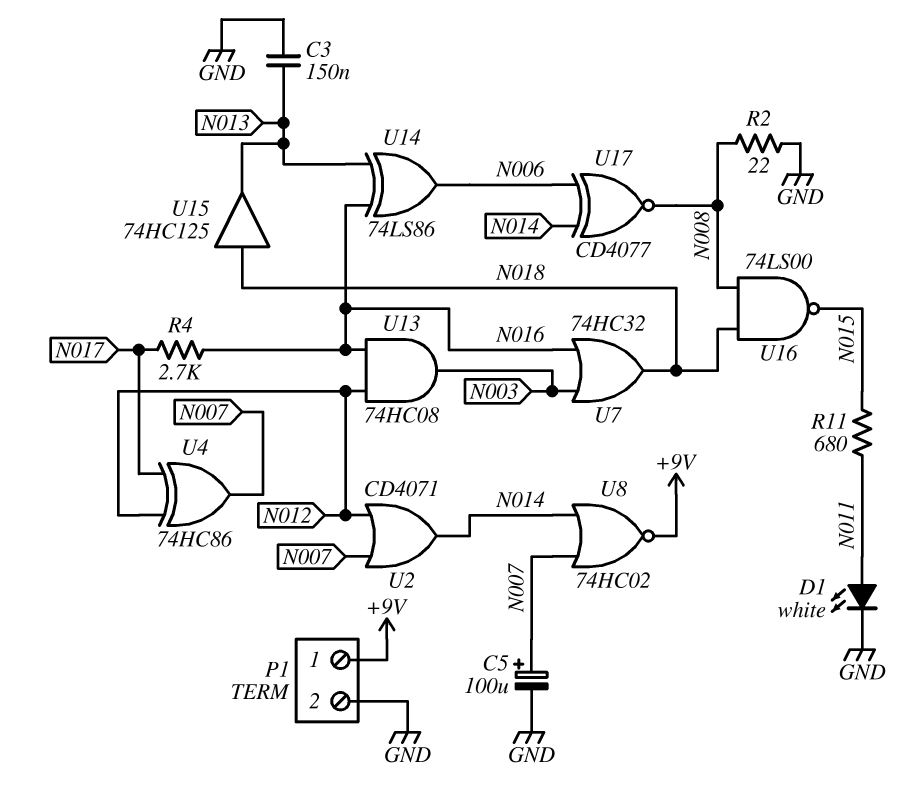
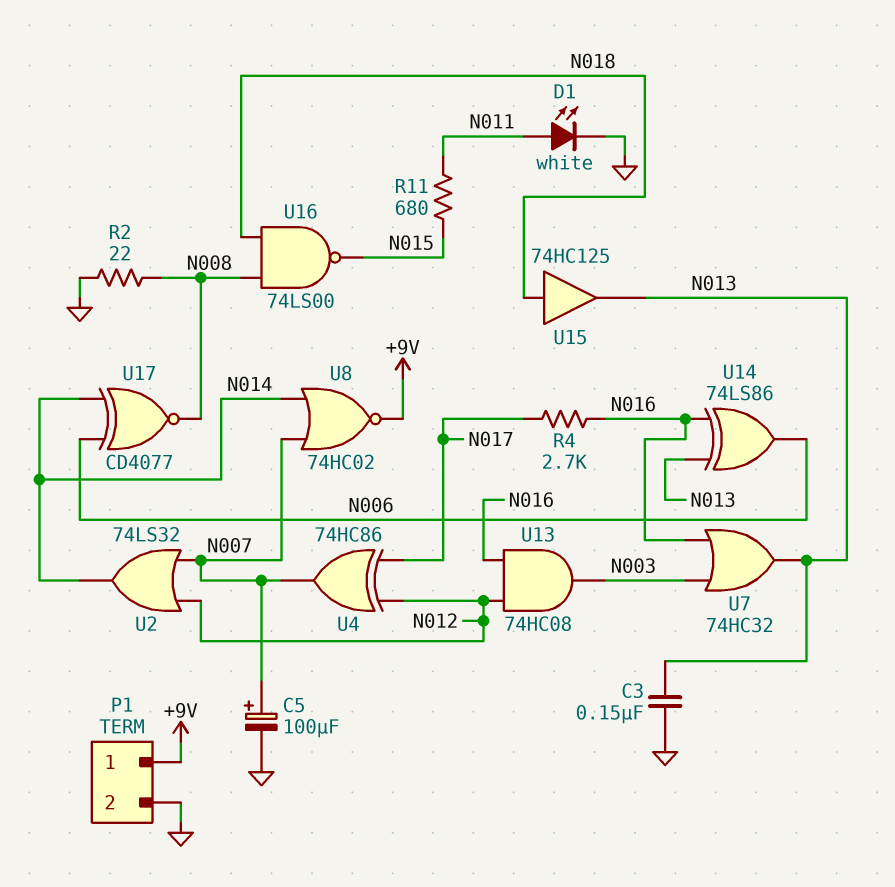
U2: OR CD4071 (in N007, in N012, out N014) -> OR 74LS32 (in N007, in N012, out N014)
U7: OR 74HC32 (in N003, in N016, out N018) -> OR 74HC32 (in N003, in N016, out N013)

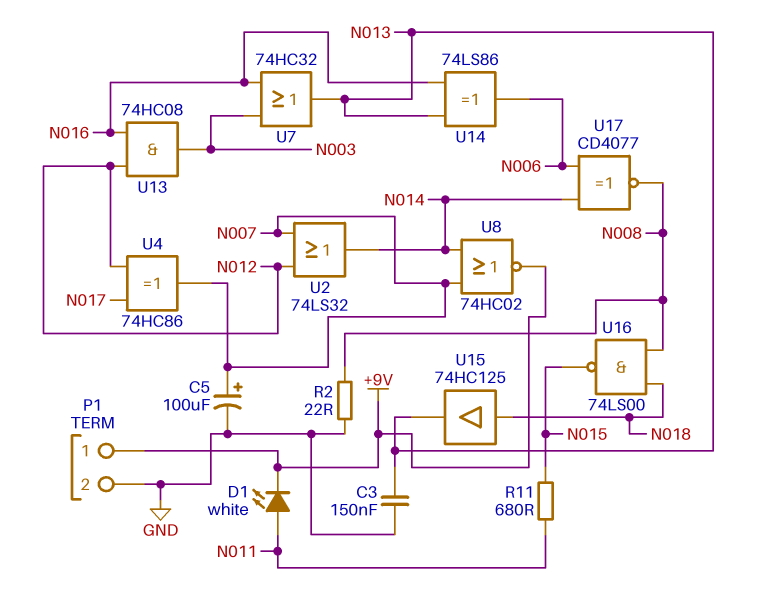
D1: LED white (A N011, K GND) -> LED white (A N011, K +9V)
R4: 2.7k (N016, N017) -> none

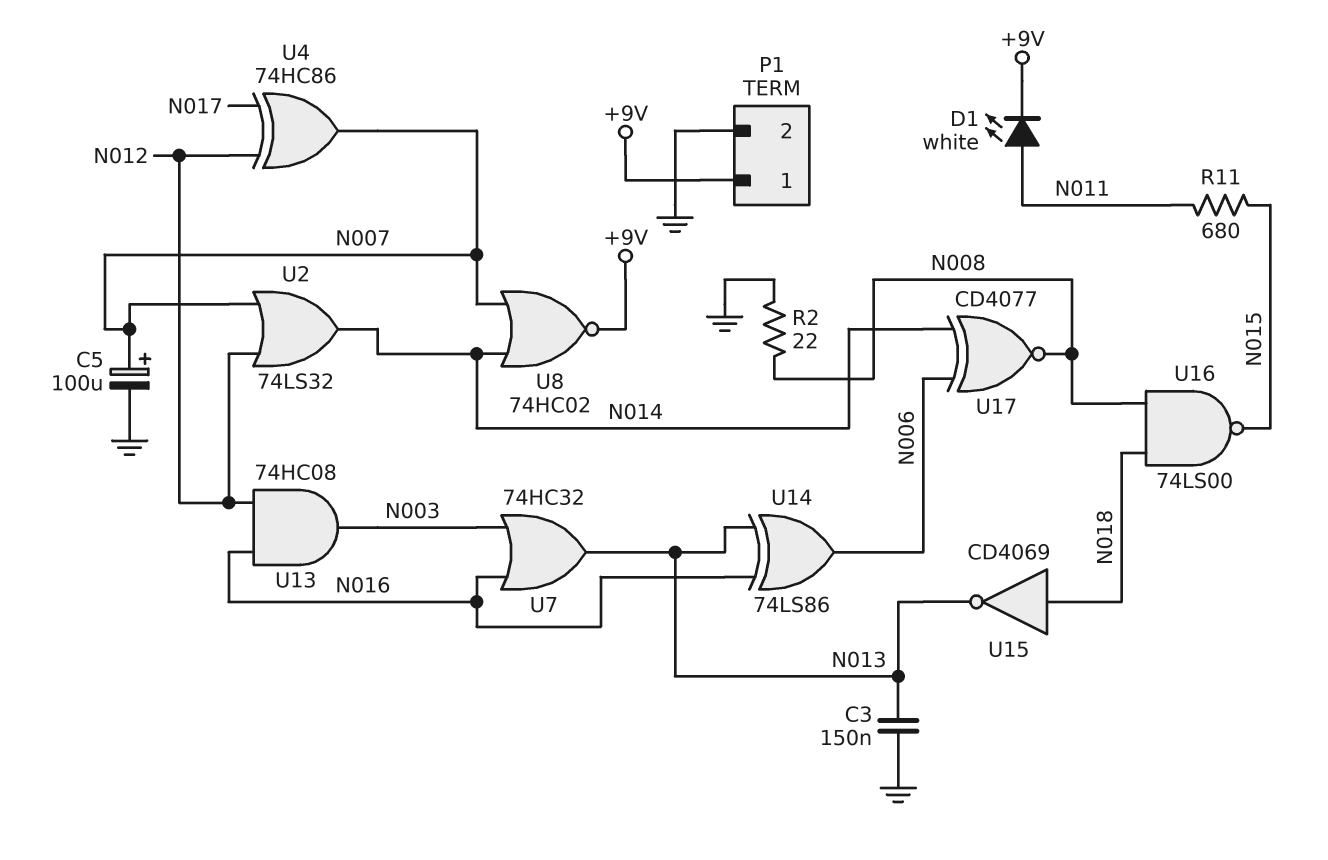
U15: buffer 74HC125 (in N018, out N013) -> NOT CD4069 (in N018, out N013)

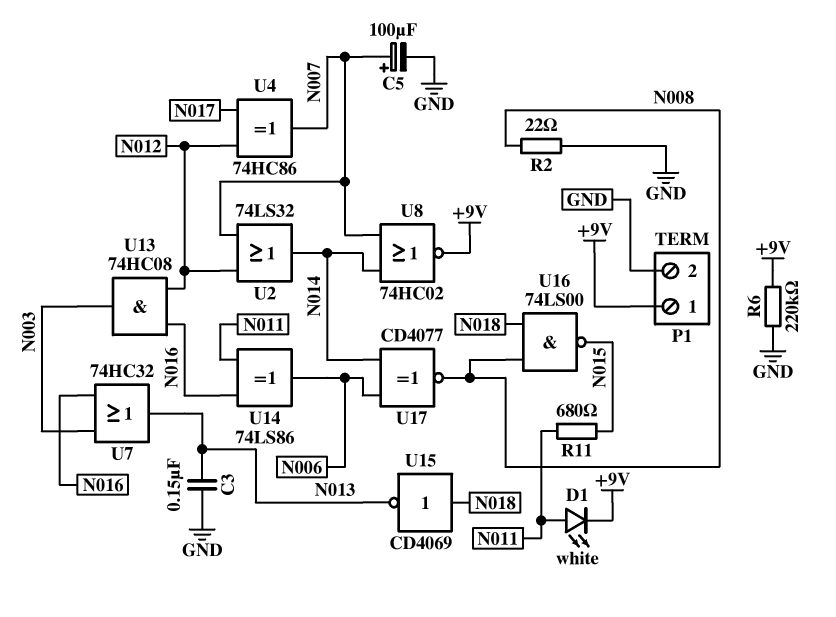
R6: none -> 220k (+9V, GND)
U14: XOR 74LS86 (in N013, in N016, out N006) -> XOR 74LS86 (in N011, in N016, out N006)

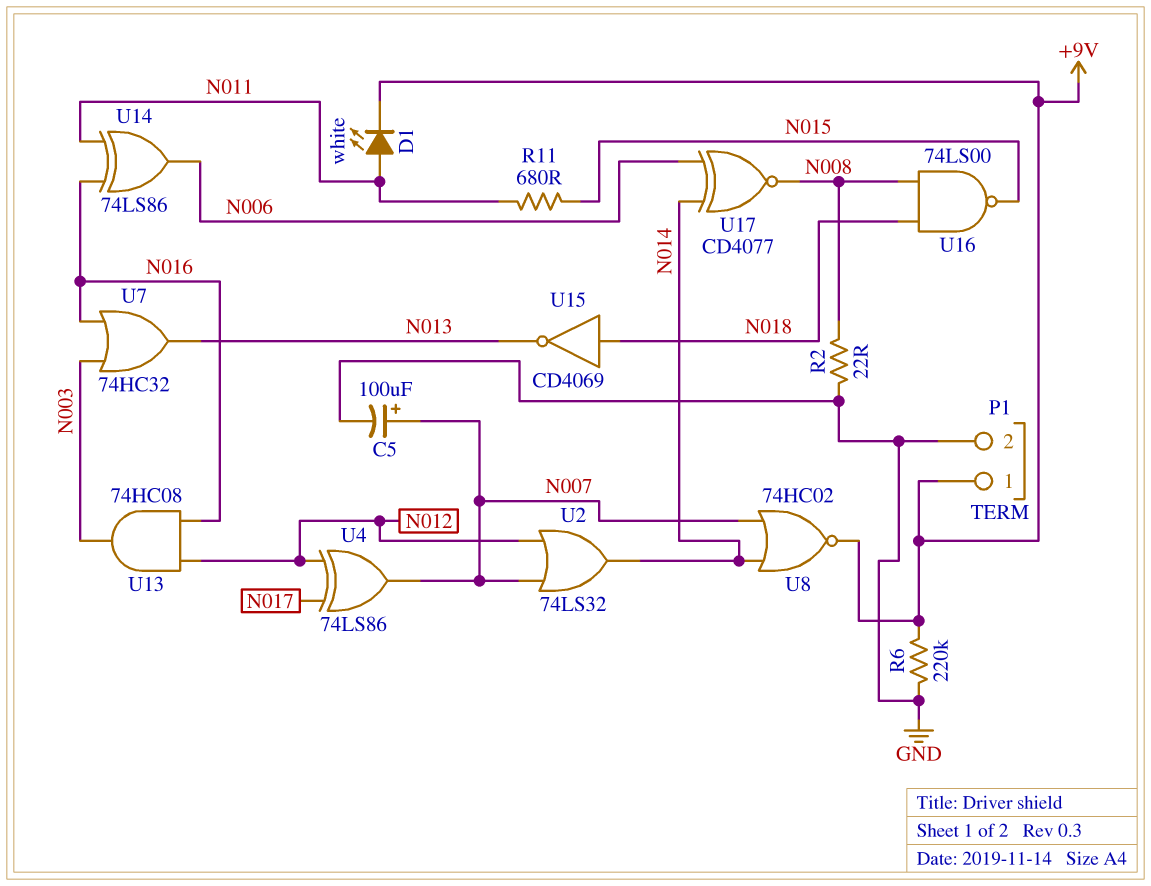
C3: 150nF (GND, N013) -> none
U4: XOR 74HC86 (in N012, in N017, out N007) -> XOR 74LS86 (in N012, in N017, out N007)

